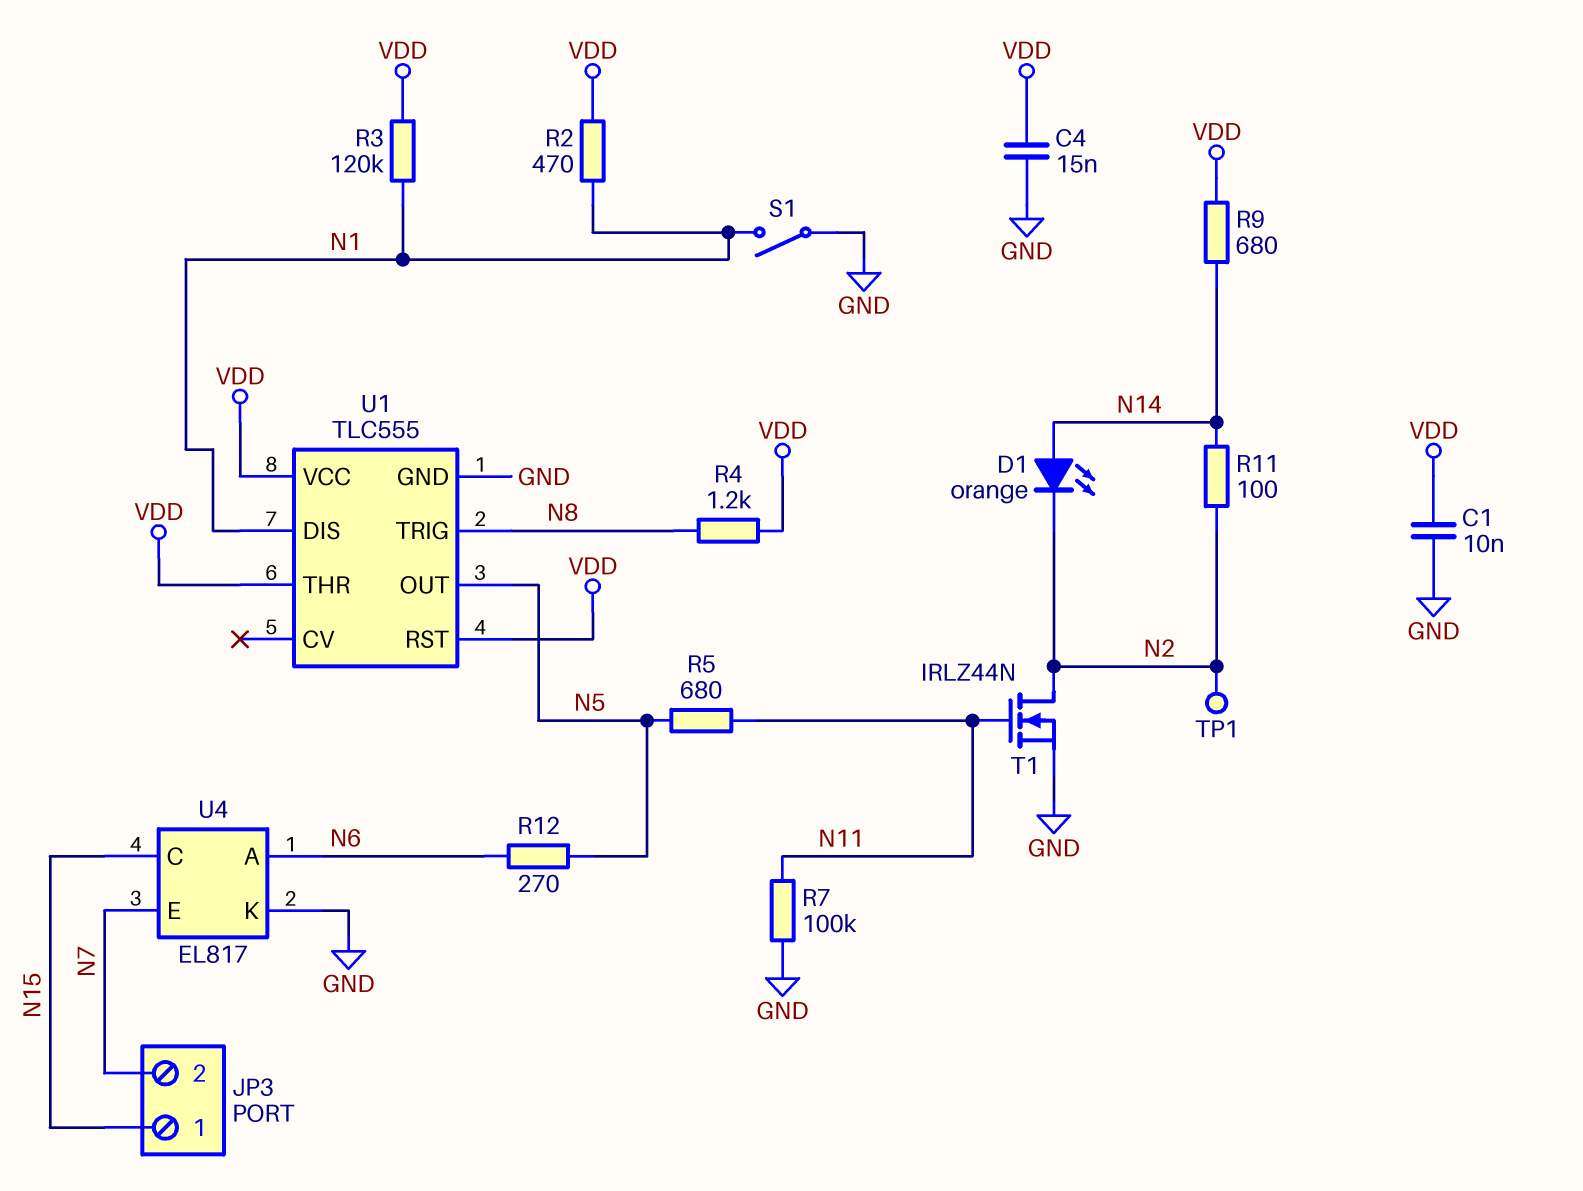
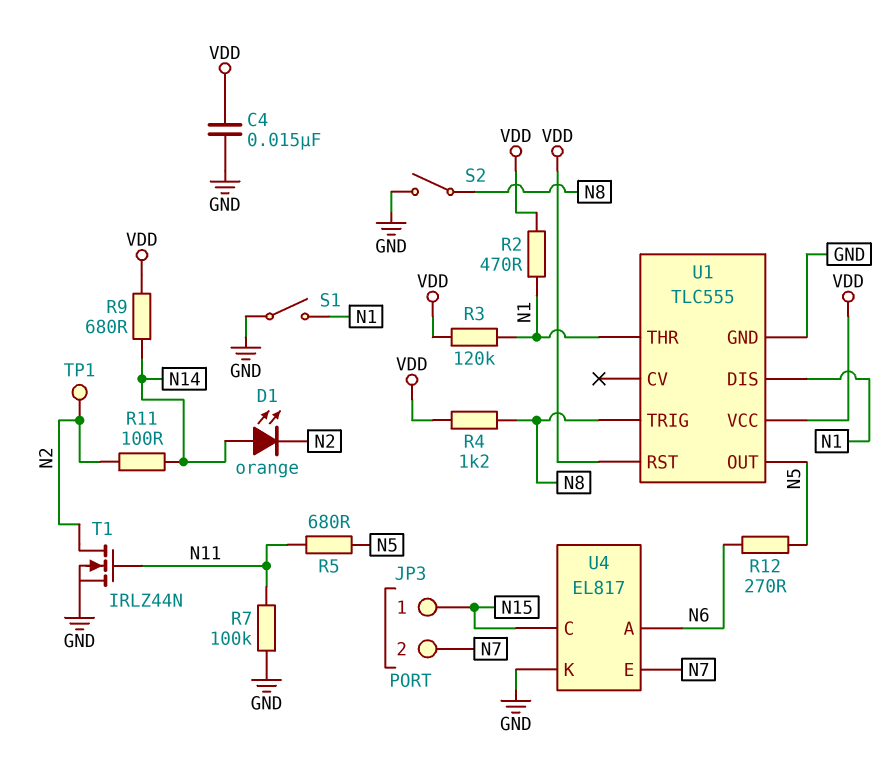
C1: 10nF (GND, VDD) -> none
S2: none -> switch (GND, N8)
U1 pin THR: VDD -> N1

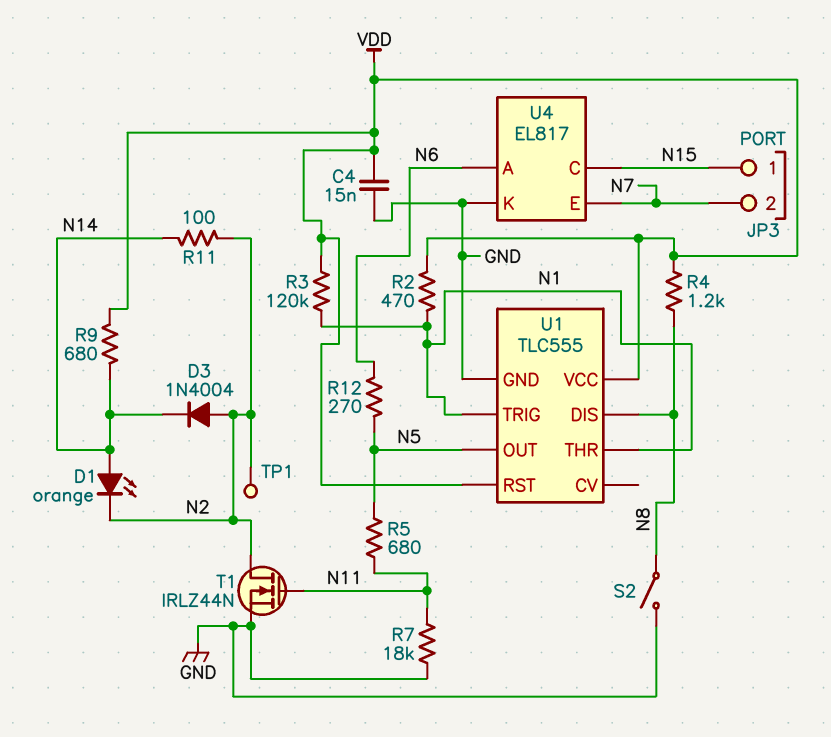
D3: none -> diode 1N4004 (A N2, K N14)
R7: 100k (GND, N11) -> 18k (GND, N11)
S1: switch (GND, N1) -> none
U1 pin DIS: N1 -> N8
U1 pin TRIG: N8 -> N1

